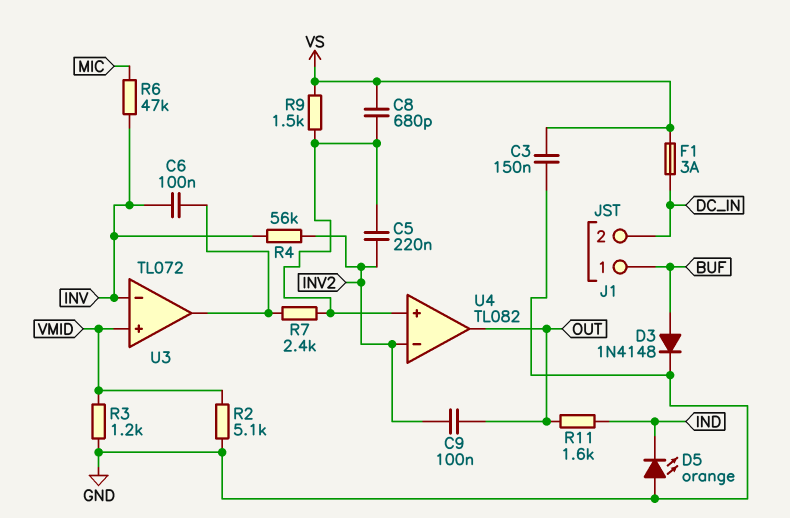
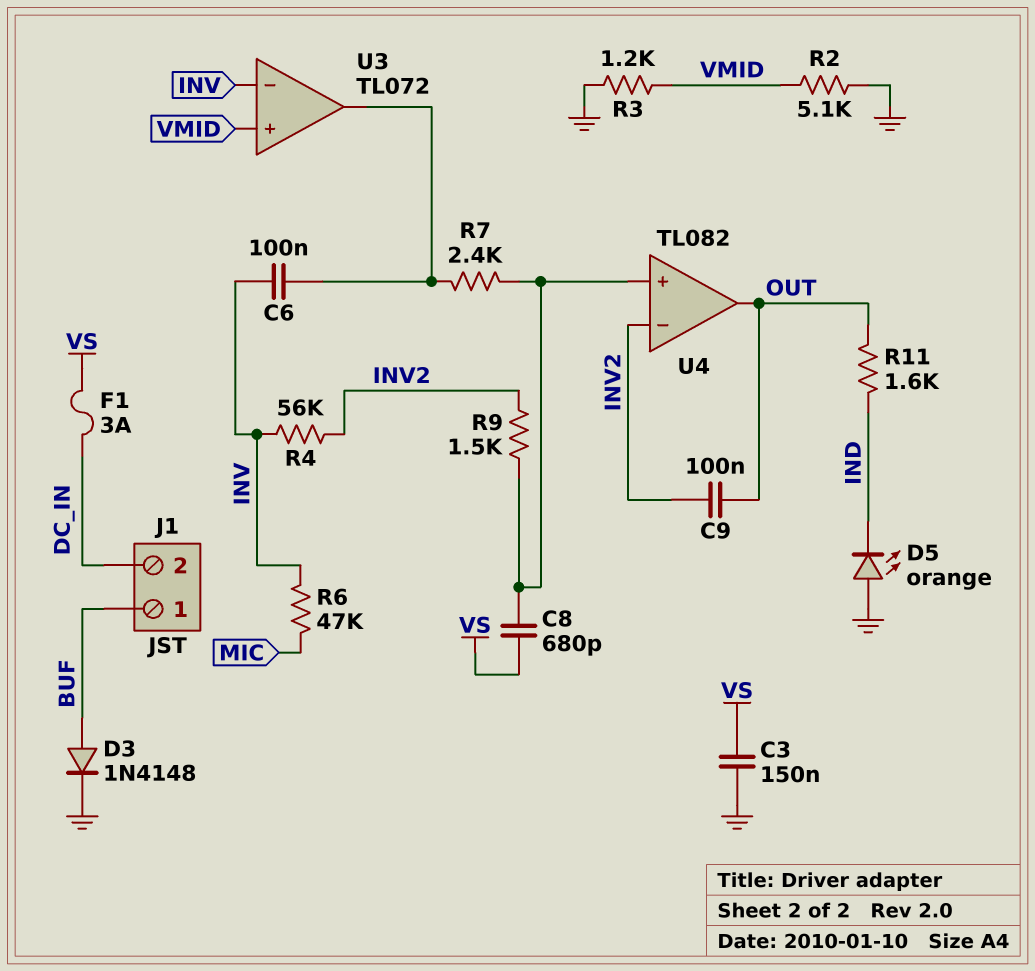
C5: 220nF (INV2, U4/in+) -> none
R9: 1.5k (U4/in+, VS) -> 1.5k (INV2, U4/in+)

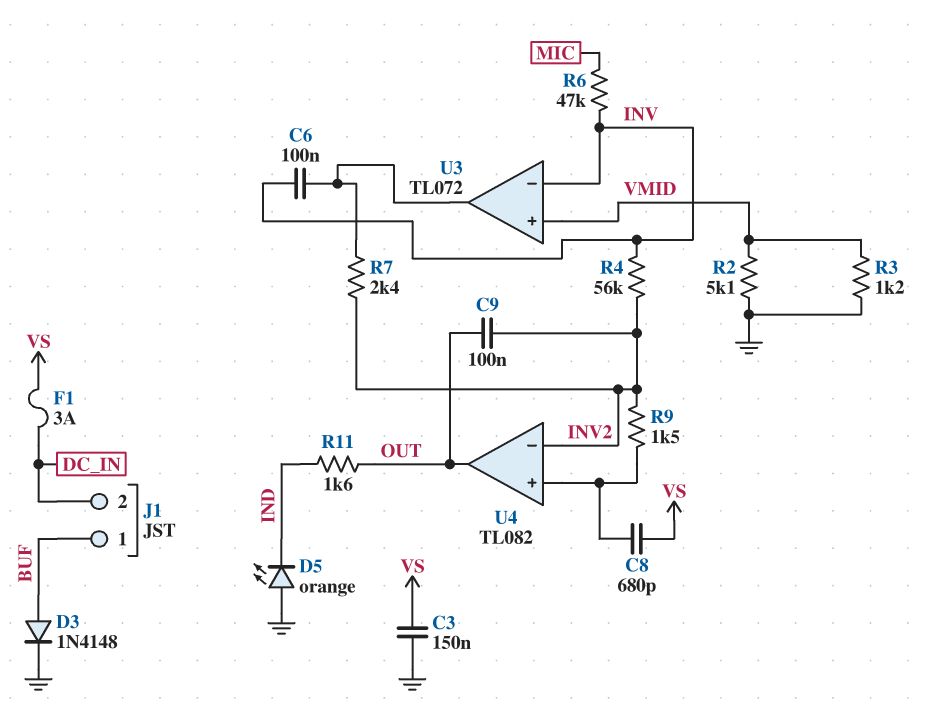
R7: 2.4k (U3/out, U4/in+) -> 2.4k (INV2, U3/out)

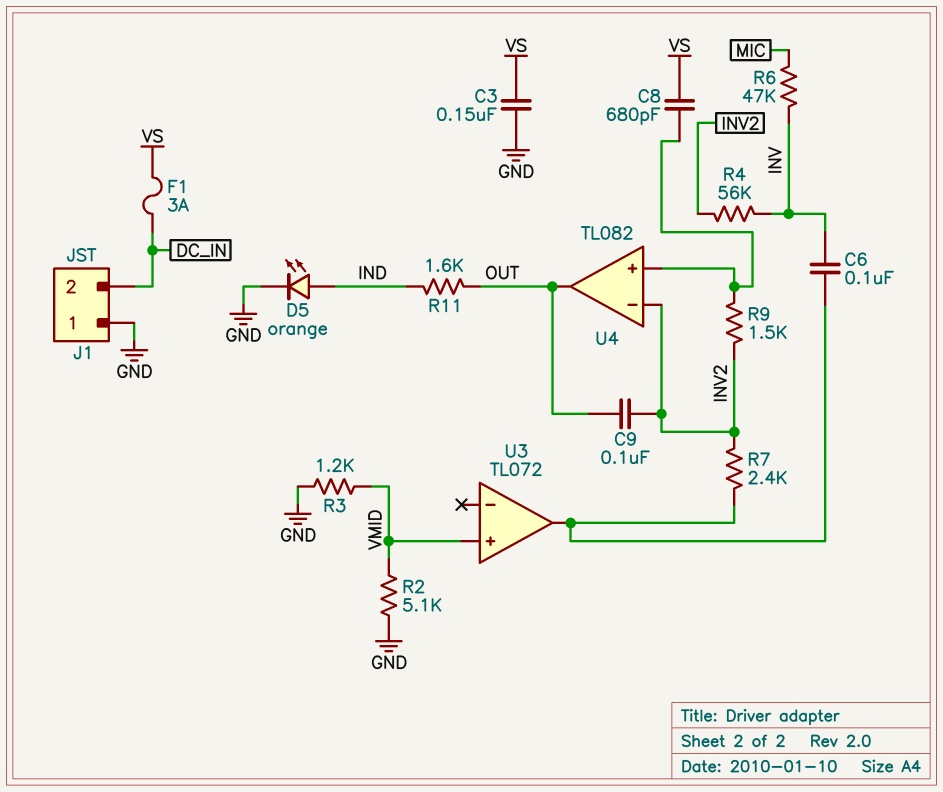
D3: diode 1N4148 (A BUF, K GND) -> none
D5: LED orange (A GND, K IND) -> LED orange (A IND, K GND)
J1 pin 1: BUF -> GND
U3 pin in-: INV -> none

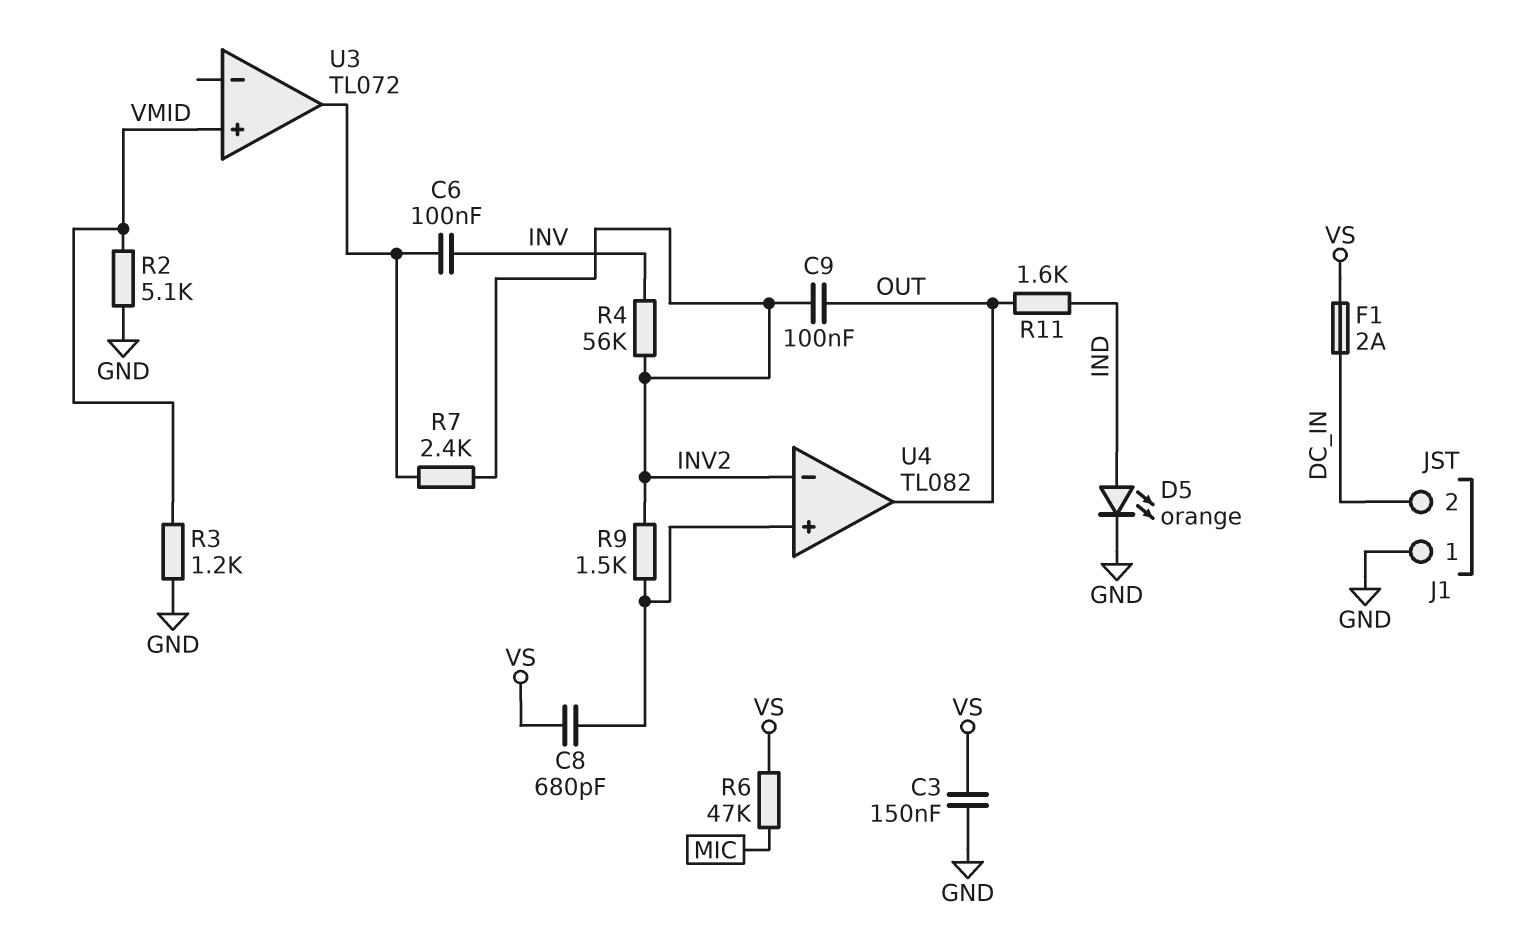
F1: 3A (DC_IN, VS) -> 2A (DC_IN, VS)
R6: 47k (INV, MIC) -> 47k (MIC, VS)

